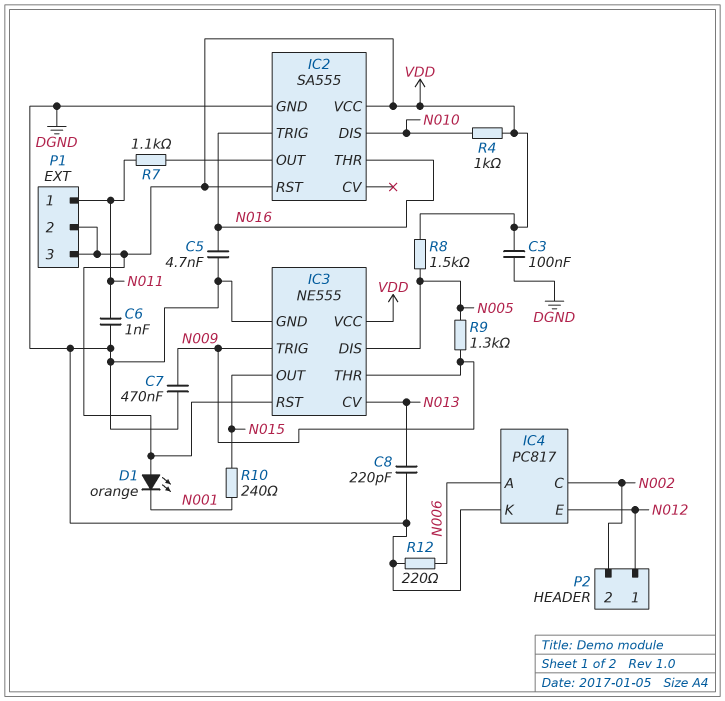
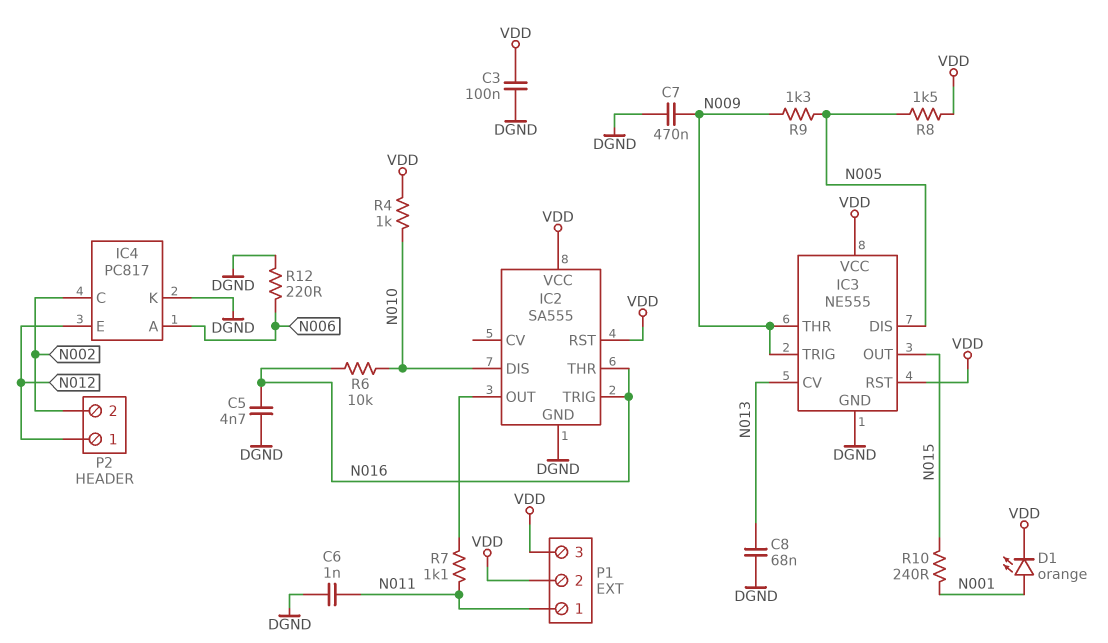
C8: 220pF (DGND, N013) -> 68nF (DGND, N013)
D1: LED orange (A VDD, K N001) -> LED orange (A N001, K VDD)
R6: none -> 10k (N010, N016)

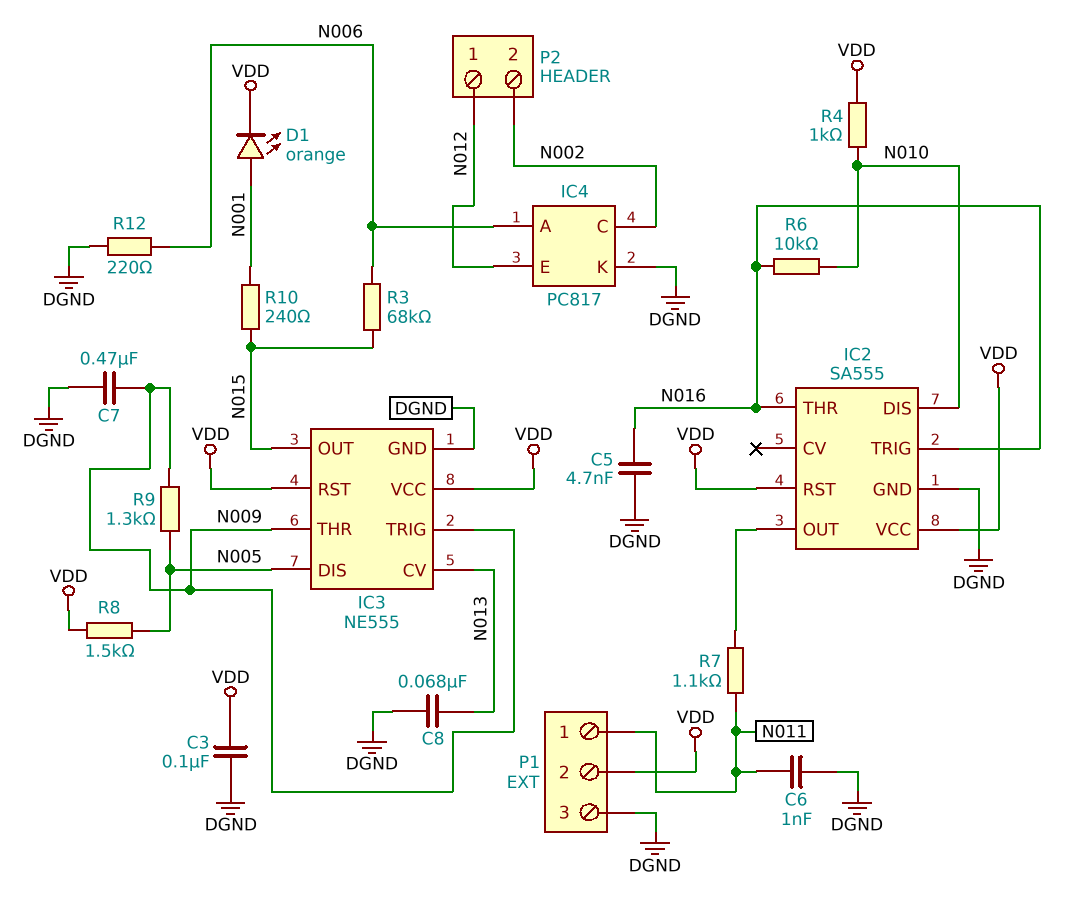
P1 pin 3: VDD -> DGND
R3: none -> 68k (N006, N015)

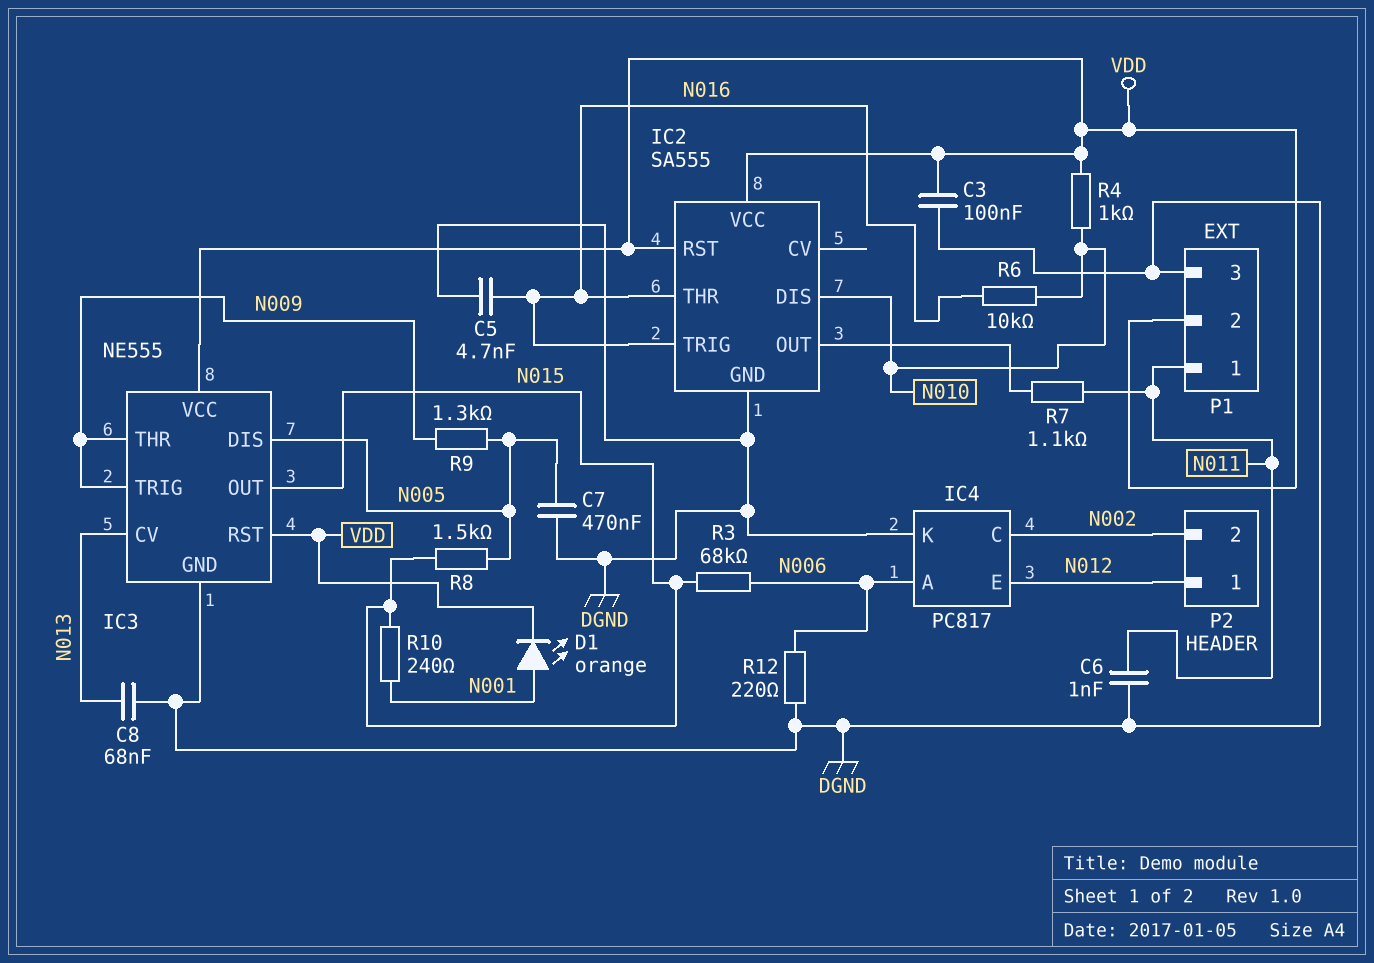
C7: 470nF (DGND, N009) -> 470nF (DGND, N005)
R8: 1.5k (N005, VDD) -> 1.5k (N005, N015)

